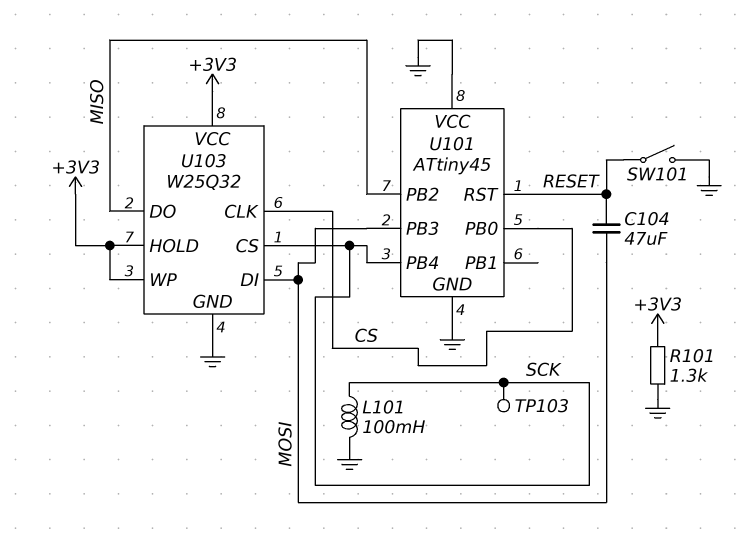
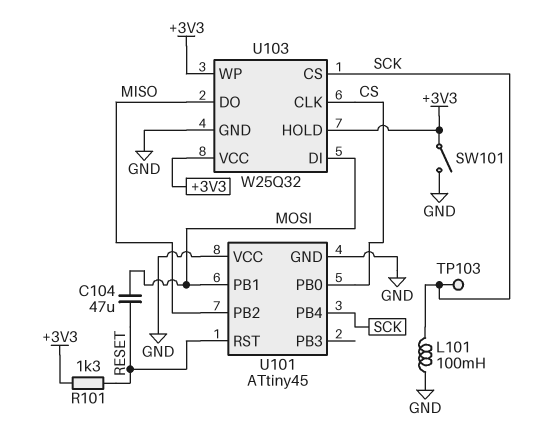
R101: 1.3k (+3V3, GND) -> 1.3k (+3V3, RESET)
SW101: switch (GND, RESET) -> switch (+3V3, GND)
U101 pin PB1: none -> MOSI
U101 pin PB3: MOSI -> none

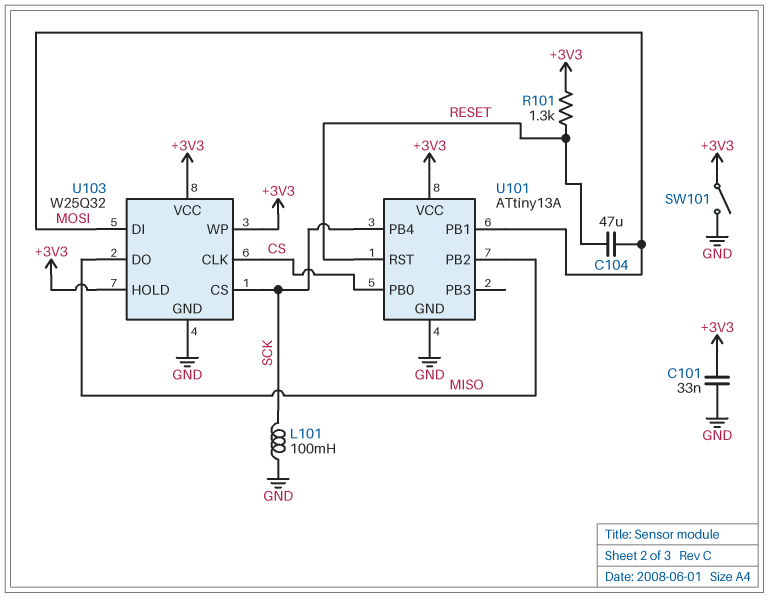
C101: none -> 33nF (+3V3, GND)
TP103: test point (SCK) -> none
U101: ATtiny45 -> ATtiny13A
U101 pin VCC: GND -> +3V3

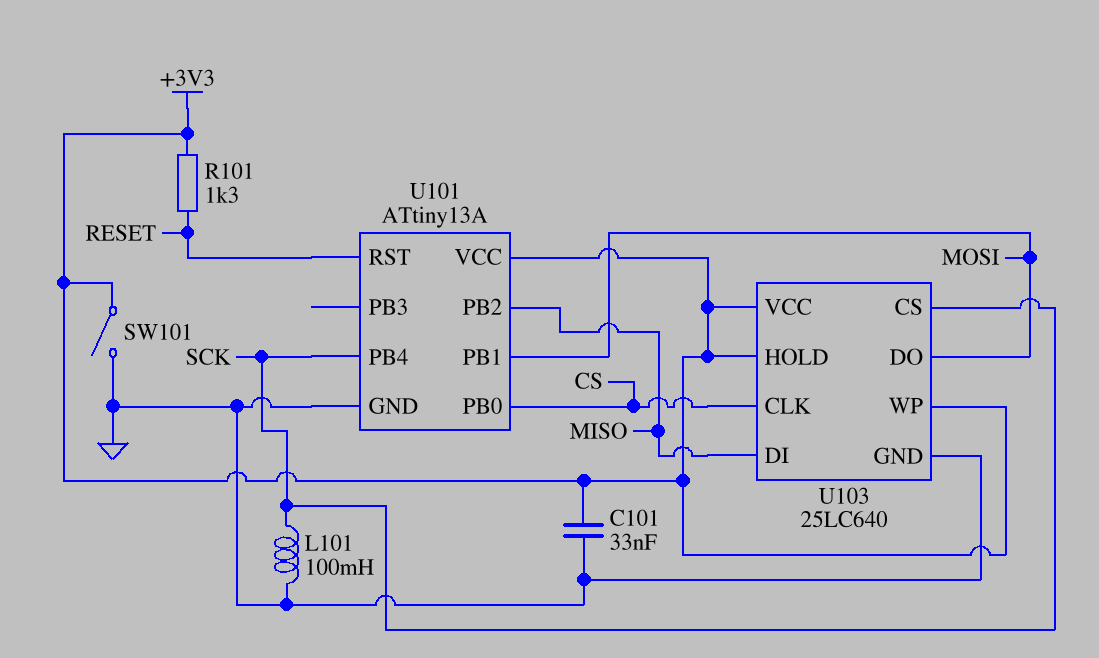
C104: 47uF (MOSI, RESET) -> none
U103: W25Q32 -> 25LC640
U103 pin DI: MOSI -> MISO
U103 pin DO: MISO -> MOSI

